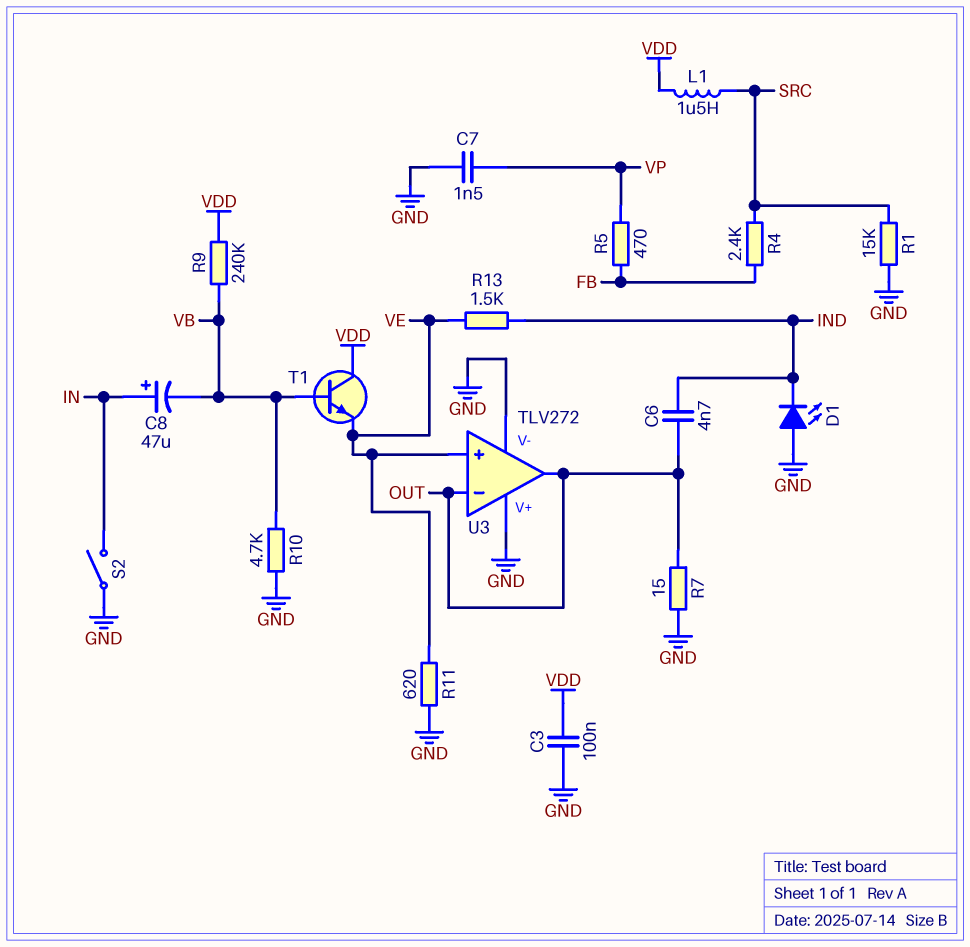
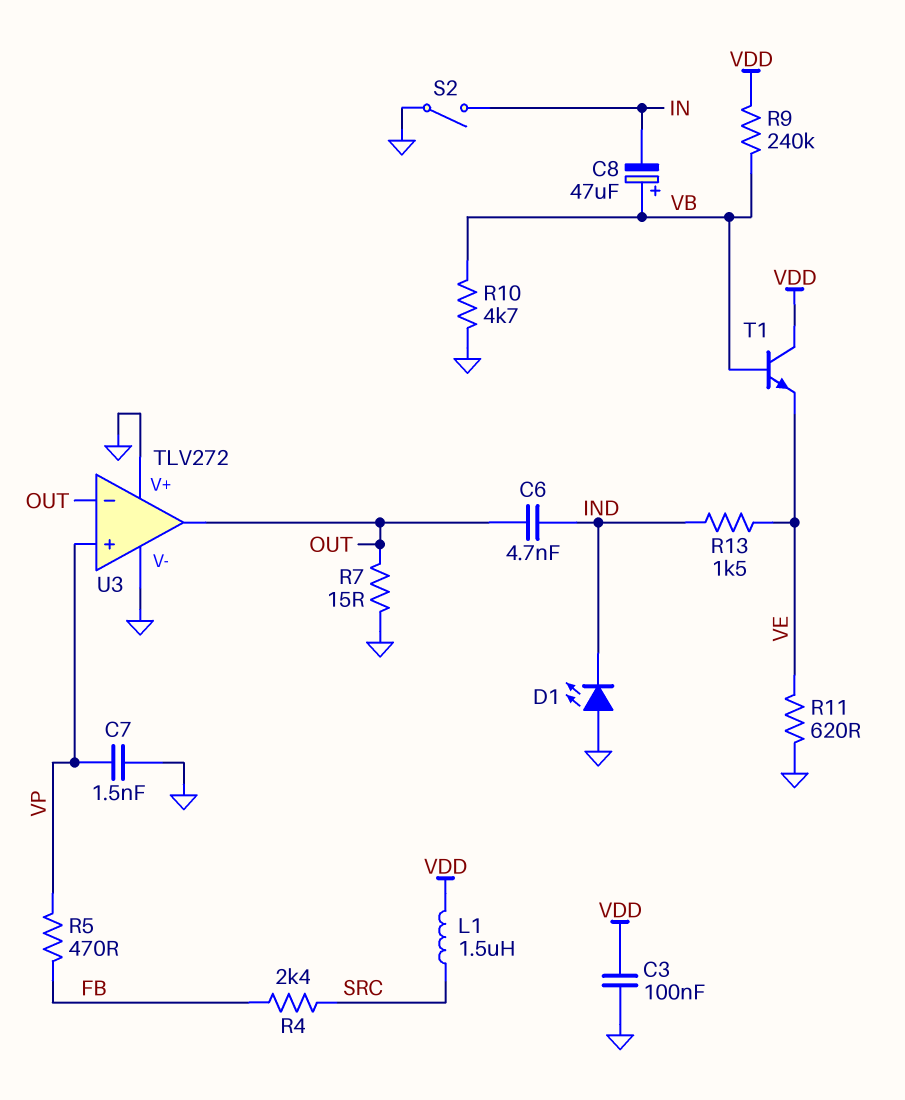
C8: 47uF (plus IN, minus VB) -> 47uF (plus VB, minus IN)
R1: 15k (GND, SRC) -> none
U3 pin in+: VE -> VP

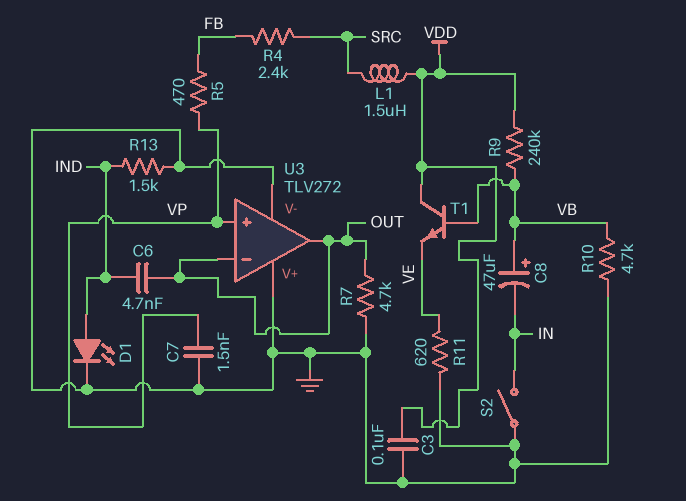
D1: LED (A GND, K IND) -> LED (A IND, K GND)
R7: 15 (GND, OUT) -> 4.7k (GND, OUT)
R13: 1.5k (IND, VE) -> 1.5k (GND, IND)

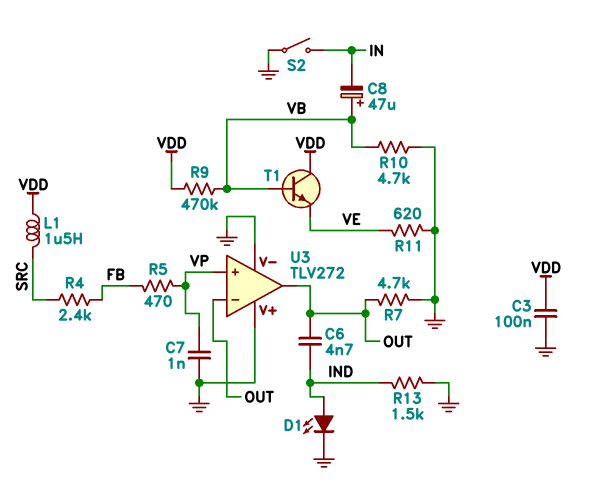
C7: 1.5nF (GND, VP) -> 1nF (GND, VP)
R9: 240k (VB, VDD) -> 470k (VB, VDD)

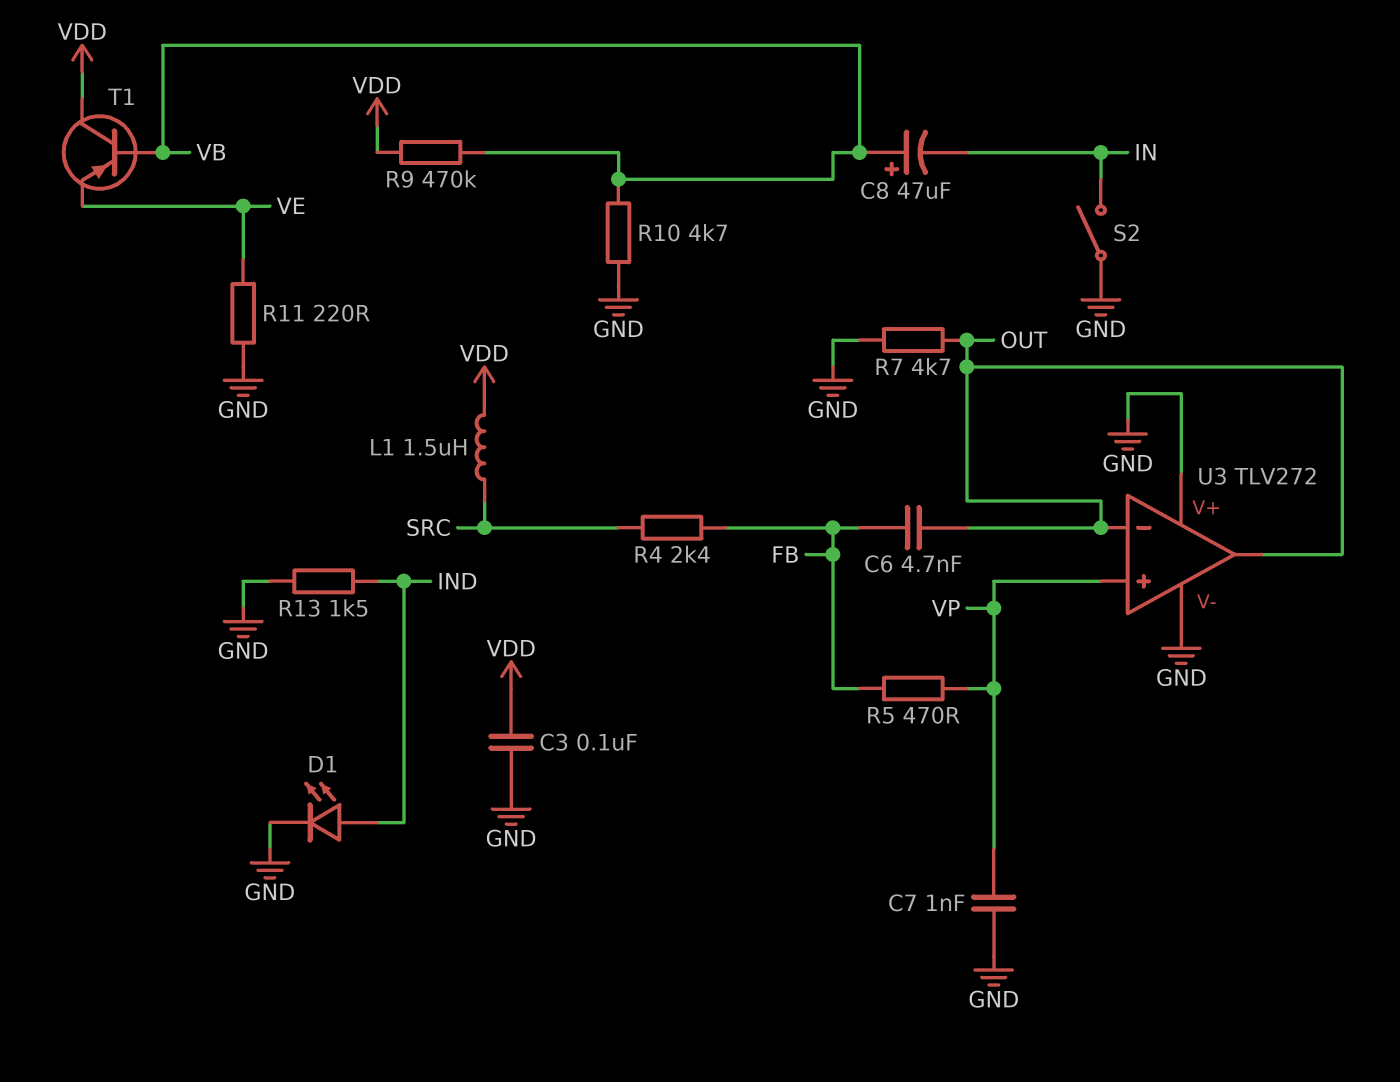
C6: 4.7nF (IND, OUT) -> 4.7nF (FB, OUT)
R11: 620 (GND, VE) -> 220 (GND, VE)
T1: NPN (B VB, C VDD, E VE) -> PNP (B VB, C VDD, E VE)

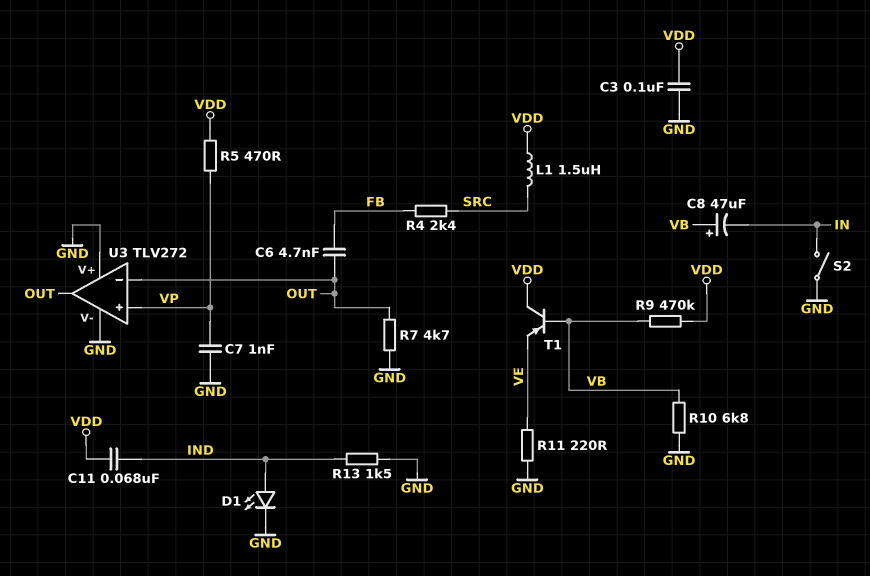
C11: none -> 68nF (IND, VDD)
R5: 470 (FB, VP) -> 470 (VDD, VP)
R10: 4.7k (GND, VB) -> 6.8k (GND, VB)

